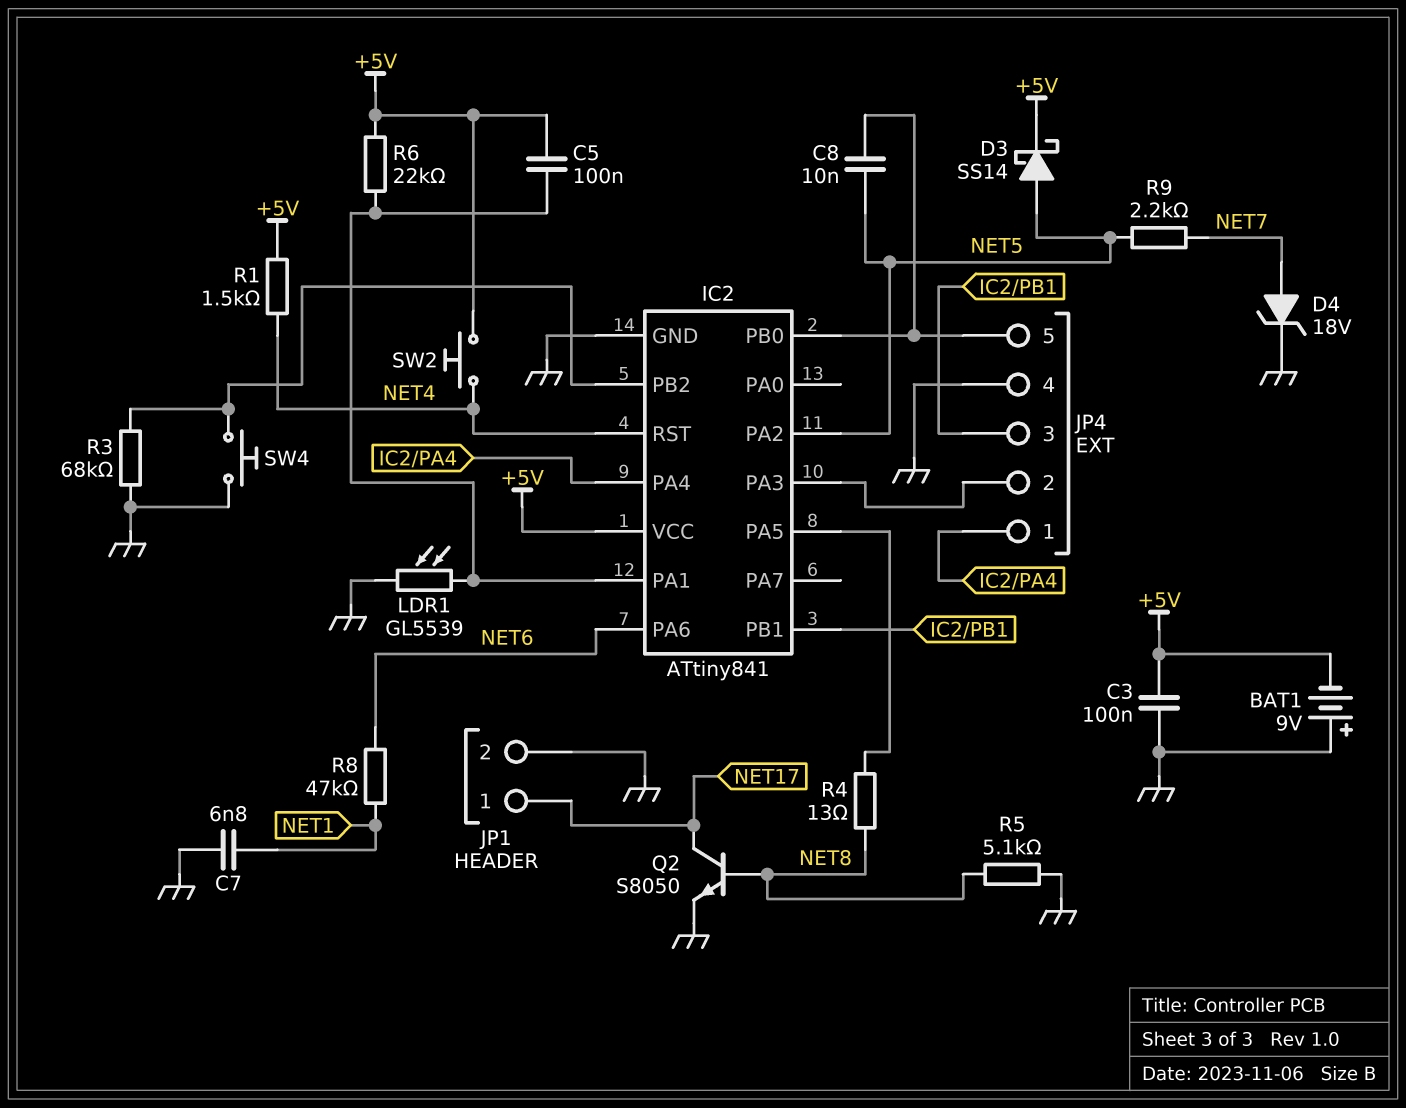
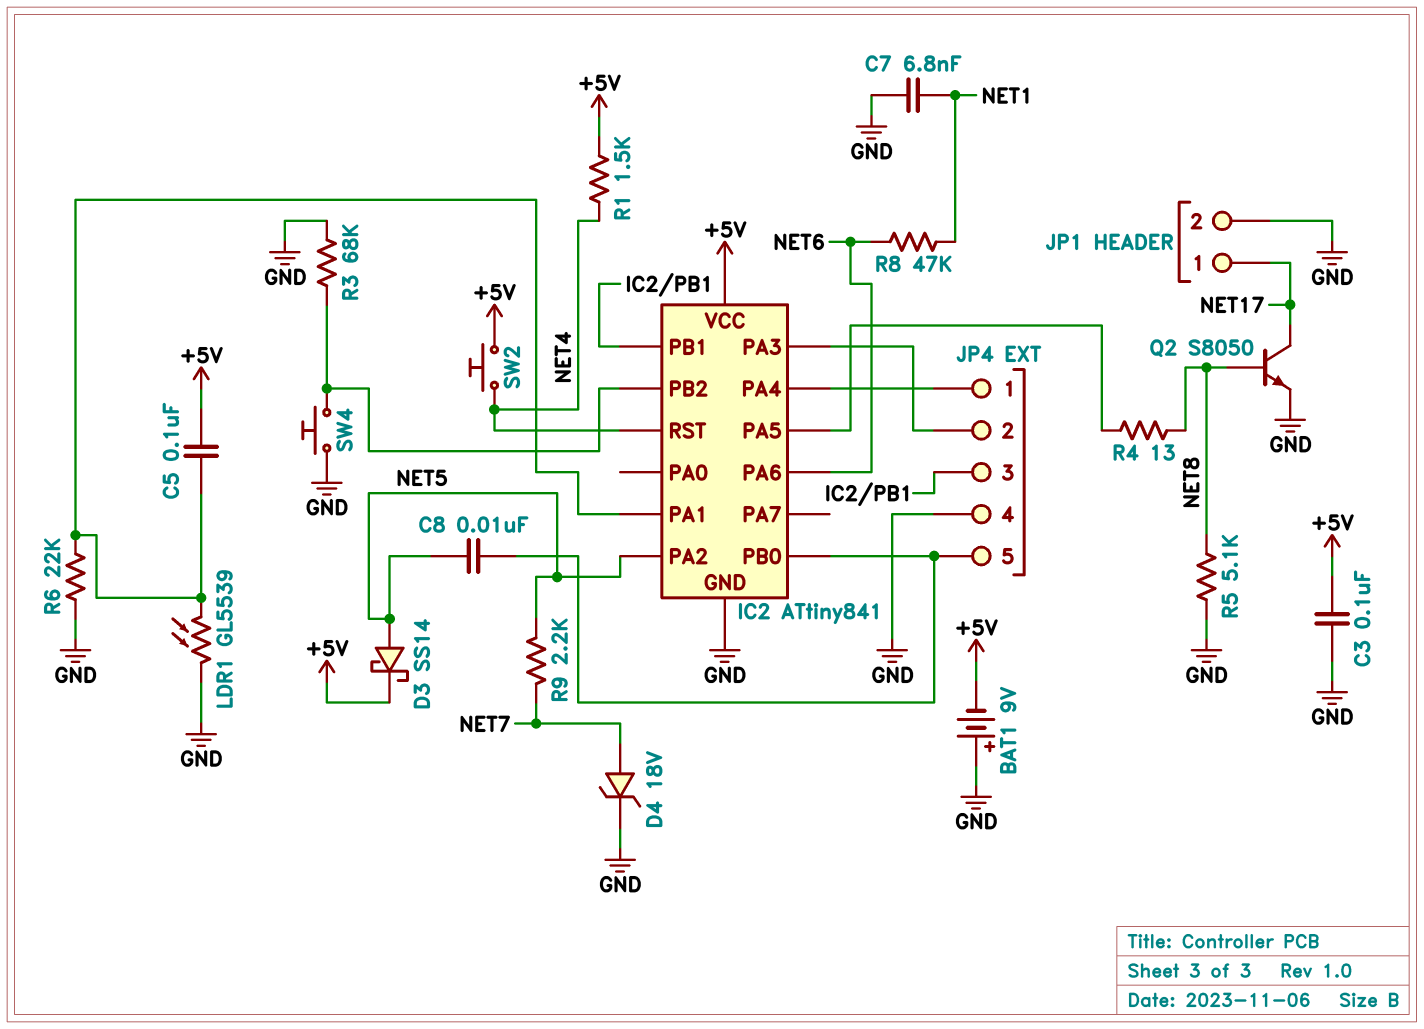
R6: 22k (+5V, IC2/PA1) -> 22k (GND, IC2/PA1)

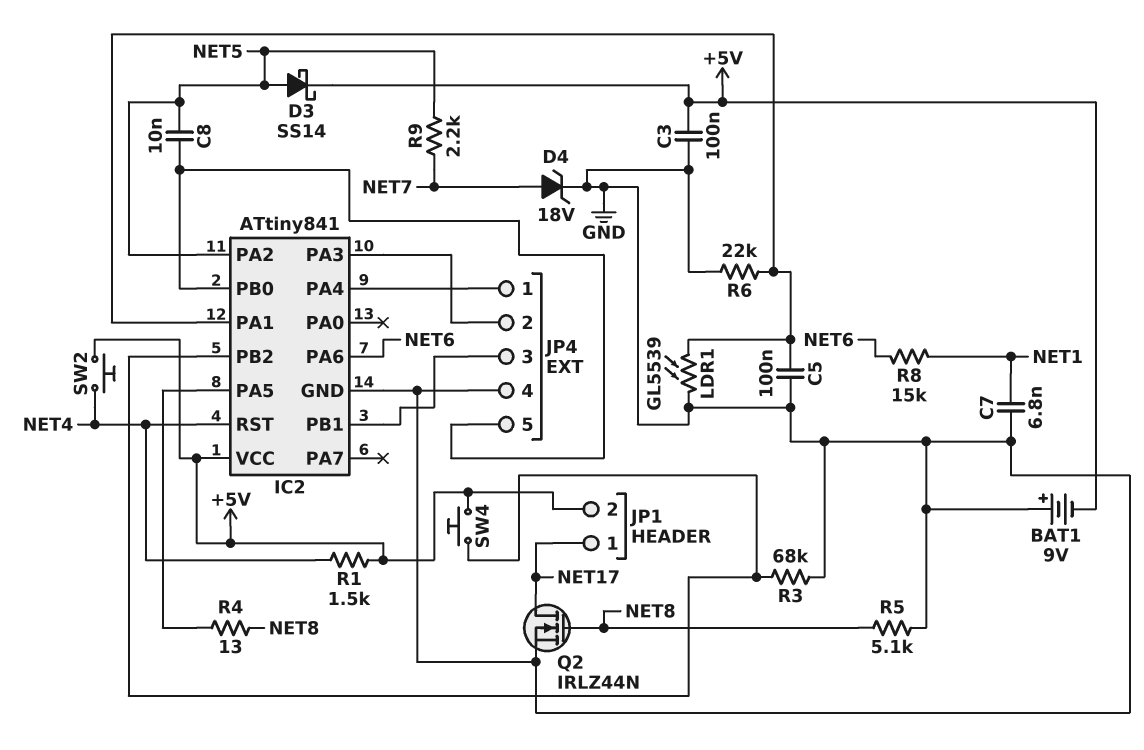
C5: 100nF (+5V, IC2/PA1) -> 100nF (GND, IC2/PA1)
JP1 pin 2: GND -> +5V
Q2: NPN S8050 (B NET8, C NET17, E GND) -> NMOS IRLZ44N (G NET8, D NET17, S GND)
R8: 47k (NET1, NET6) -> 15k (NET1, NET6)
SW4: button (GND, IC2/PB2) -> button (+5V, IC2/PB2)

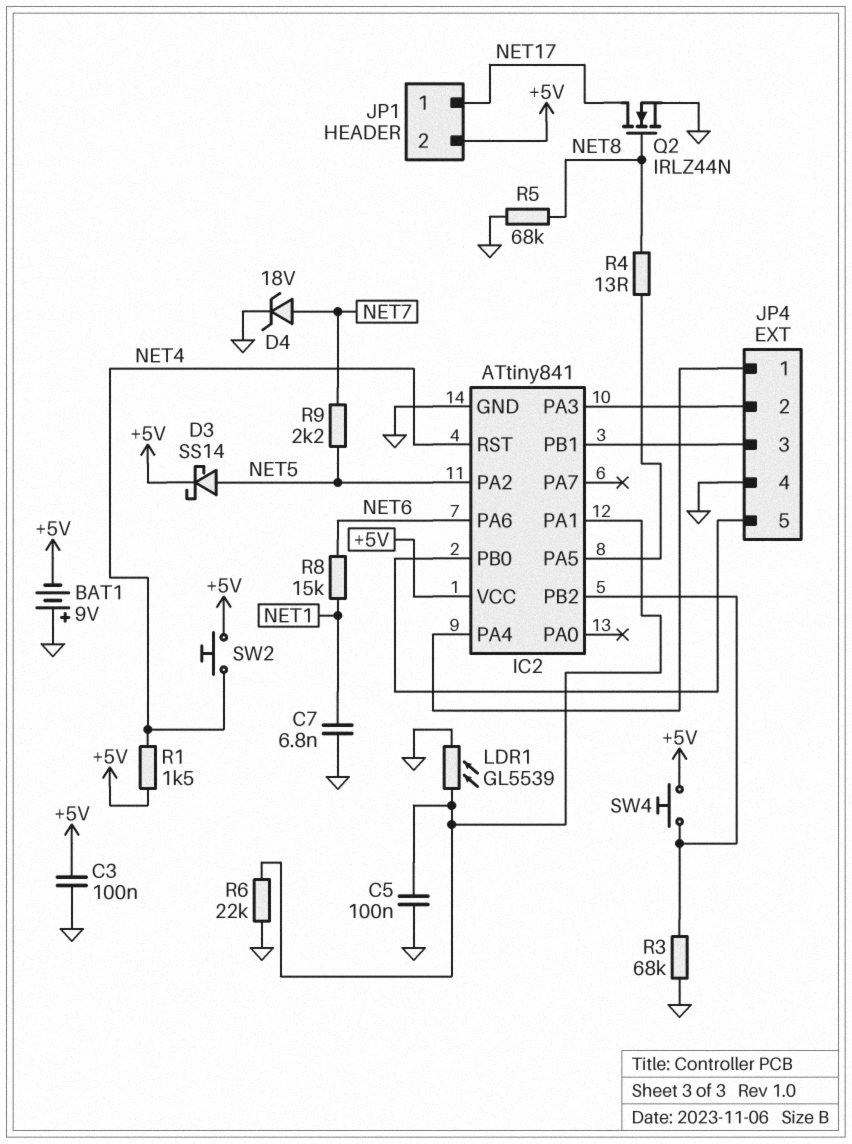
C8: 10nF (IC2/PB0, NET5) -> none
R5: 5.1k (GND, NET8) -> 68k (GND, NET8)

